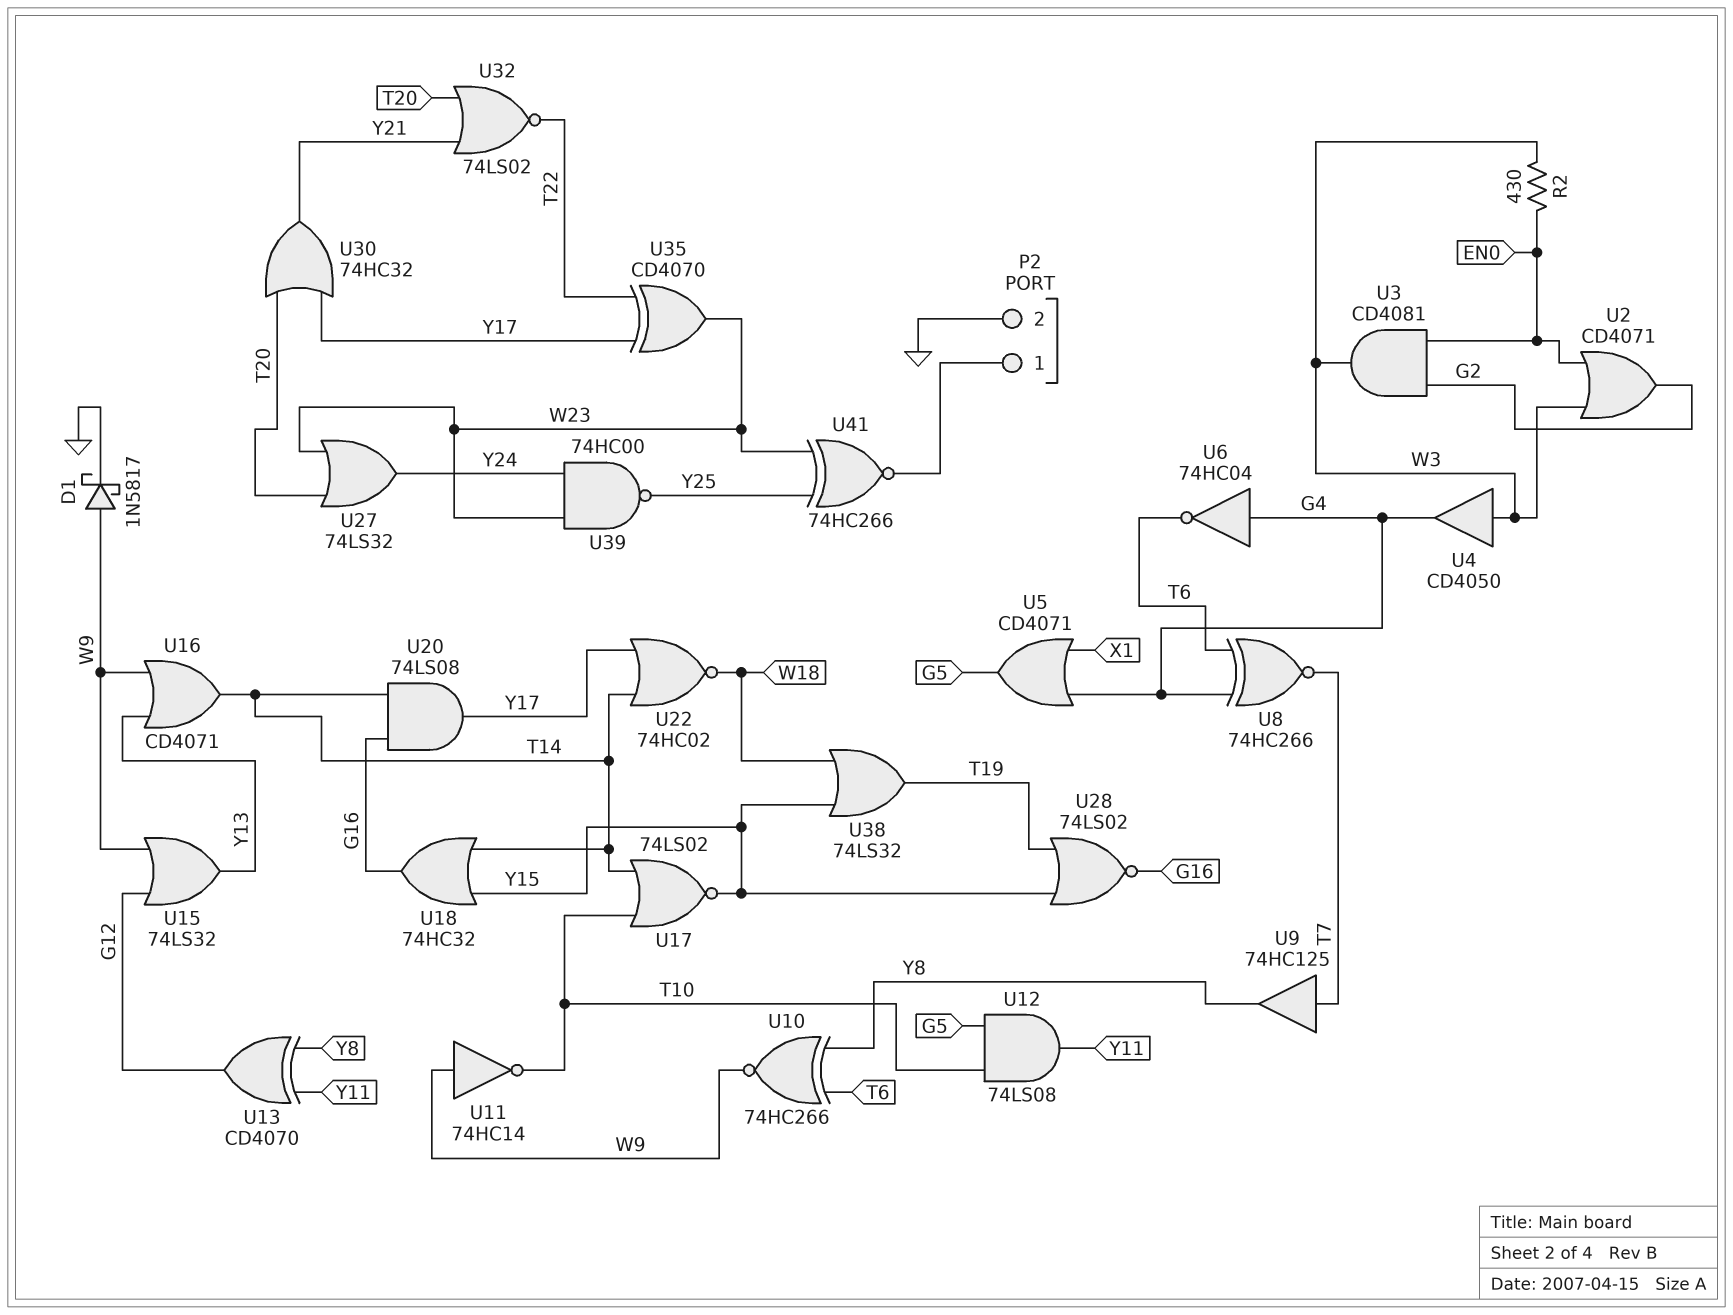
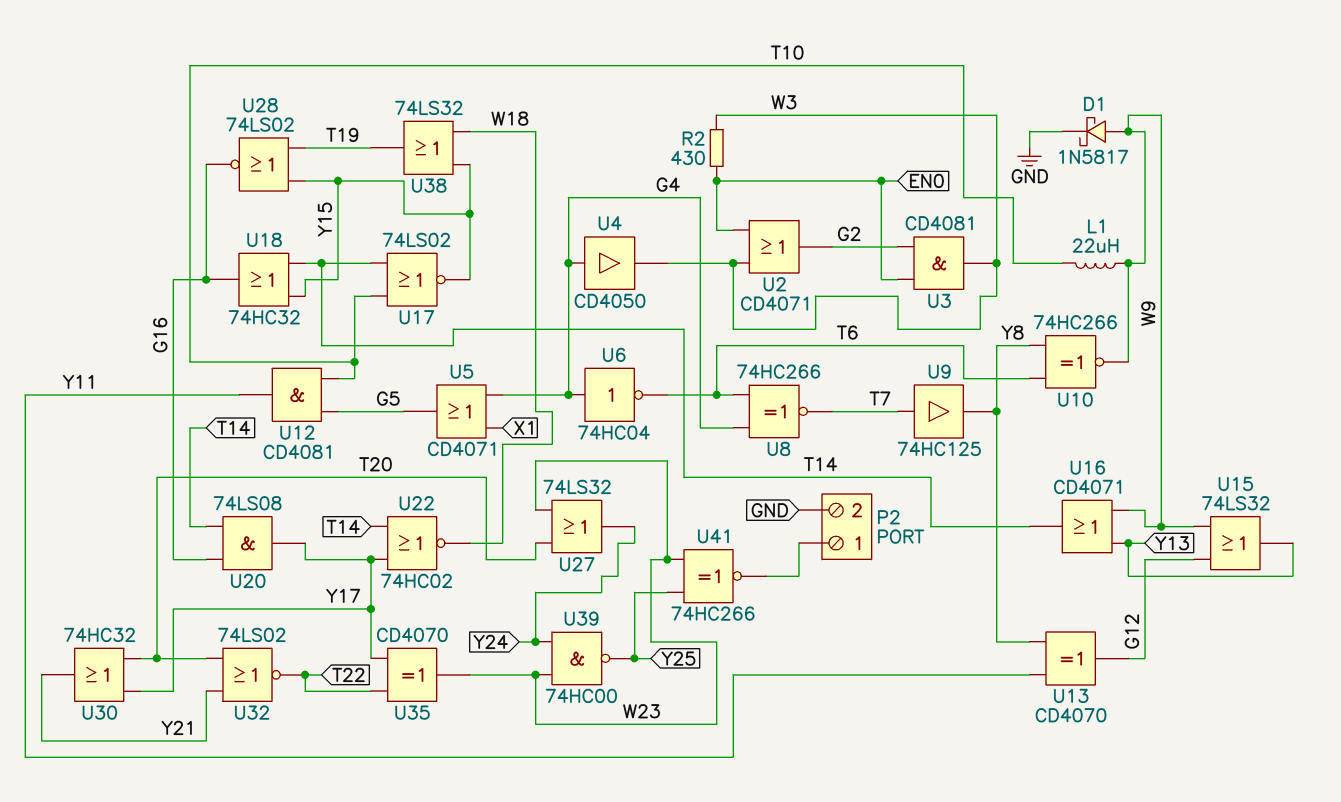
L1: none -> 22uH (T10, W9)
U4: buffer CD4050 (in W3, out G4) -> buffer CD4050 (in G4, out W3)
U11: NOT 74HC14 (in W9, out T10) -> none
U12: AND 74LS08 (in G5, in T10, out Y11) -> AND CD4081 (in G5, in T10, out Y11)

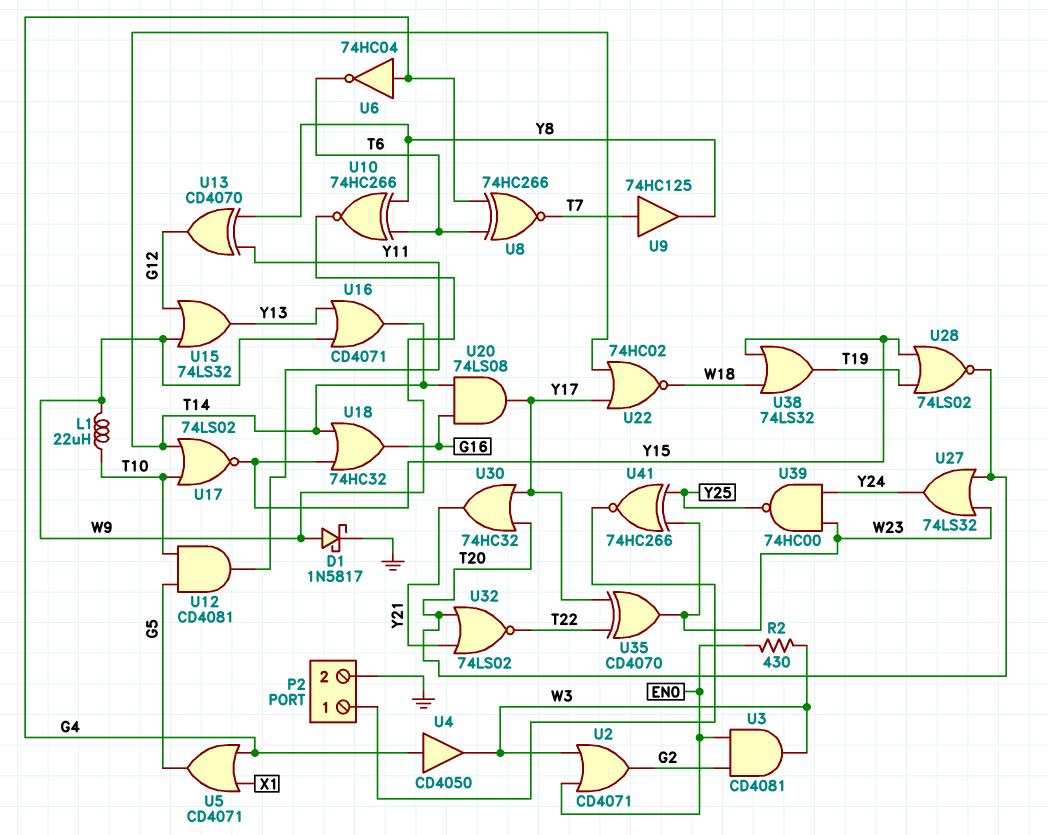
U28: NOR 74LS02 (in T19, in Y15, out G16) -> NOR 74LS02 (in T19, in Y15, out T20)

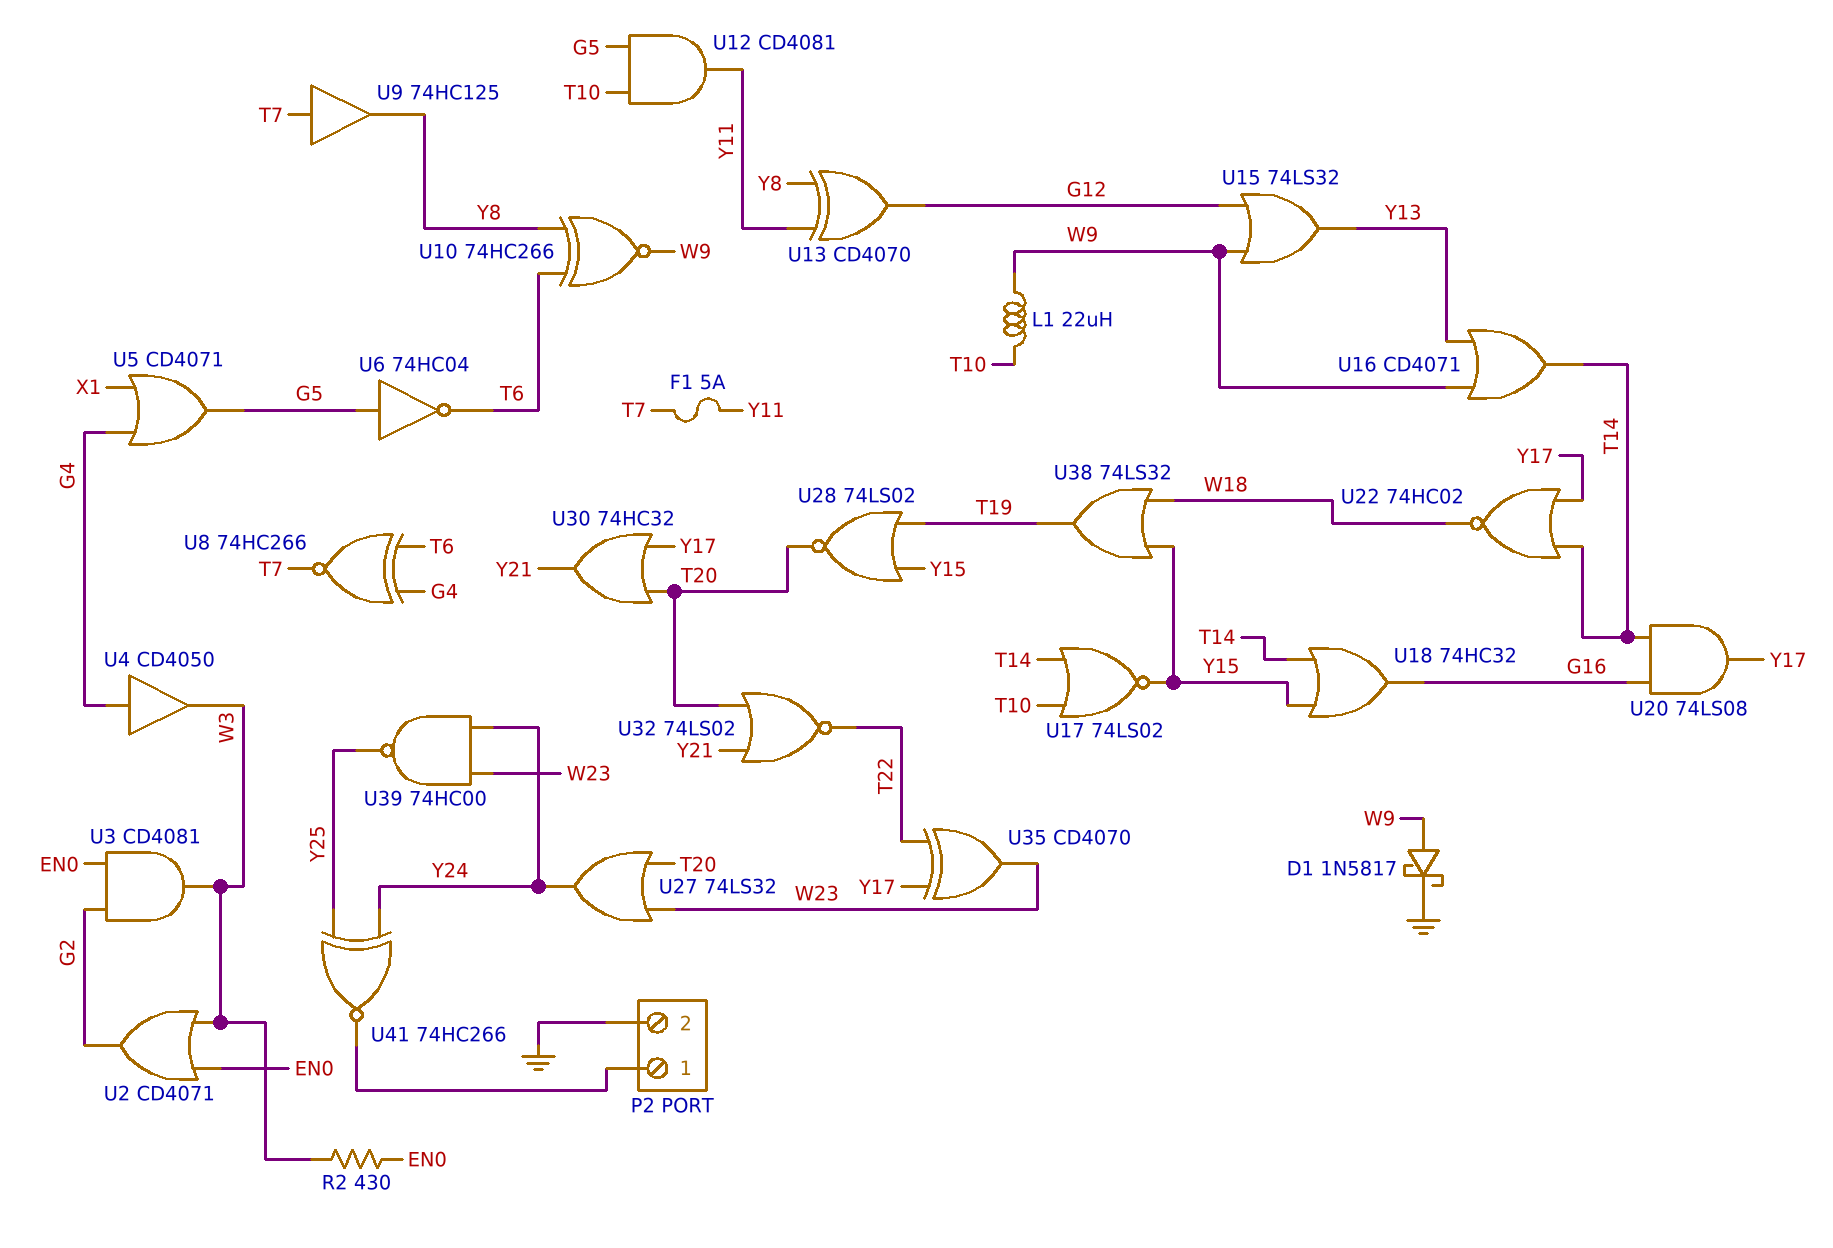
F1: none -> 5A (T7, Y11)
U6: NOT 74HC04 (in G4, out T6) -> NOT 74HC04 (in G5, out T6)
U41: XNOR 74HC266 (in W23, in Y25, out P2/1) -> XNOR 74HC266 (in Y24, in Y25, out P2/1)

